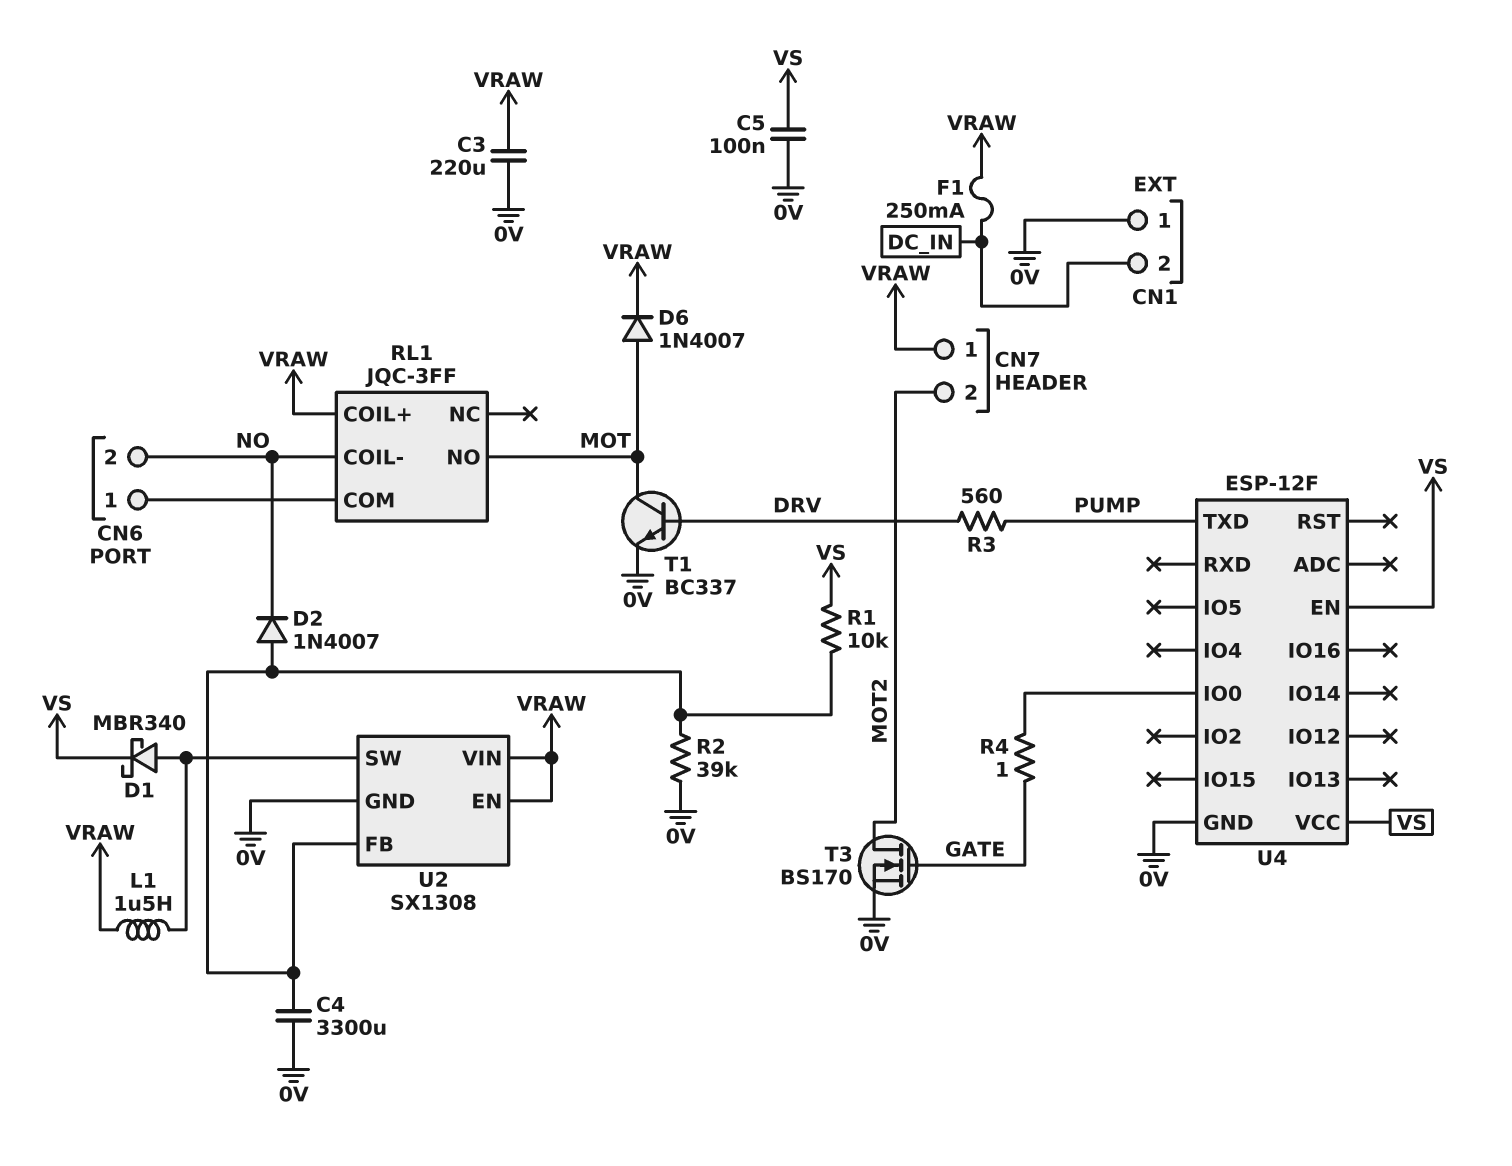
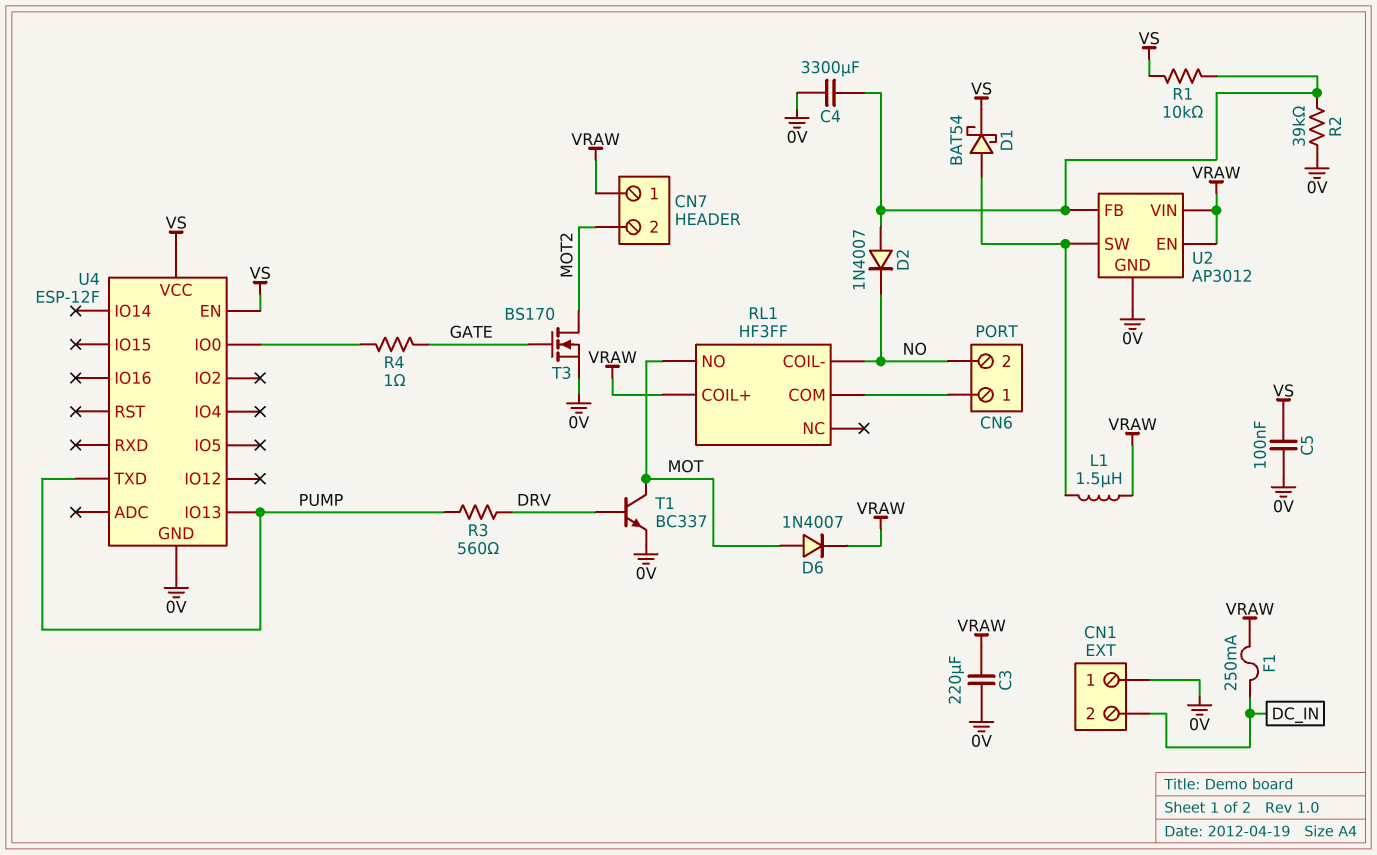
D1: schottky MBR340 (A U2/SW, K VS) -> schottky BAT54 (A U2/SW, K VS)
RL1: JQC-3FF -> HF3FF
U2: SX1308 -> AP3012
U4 pin IO13: none -> PUMP

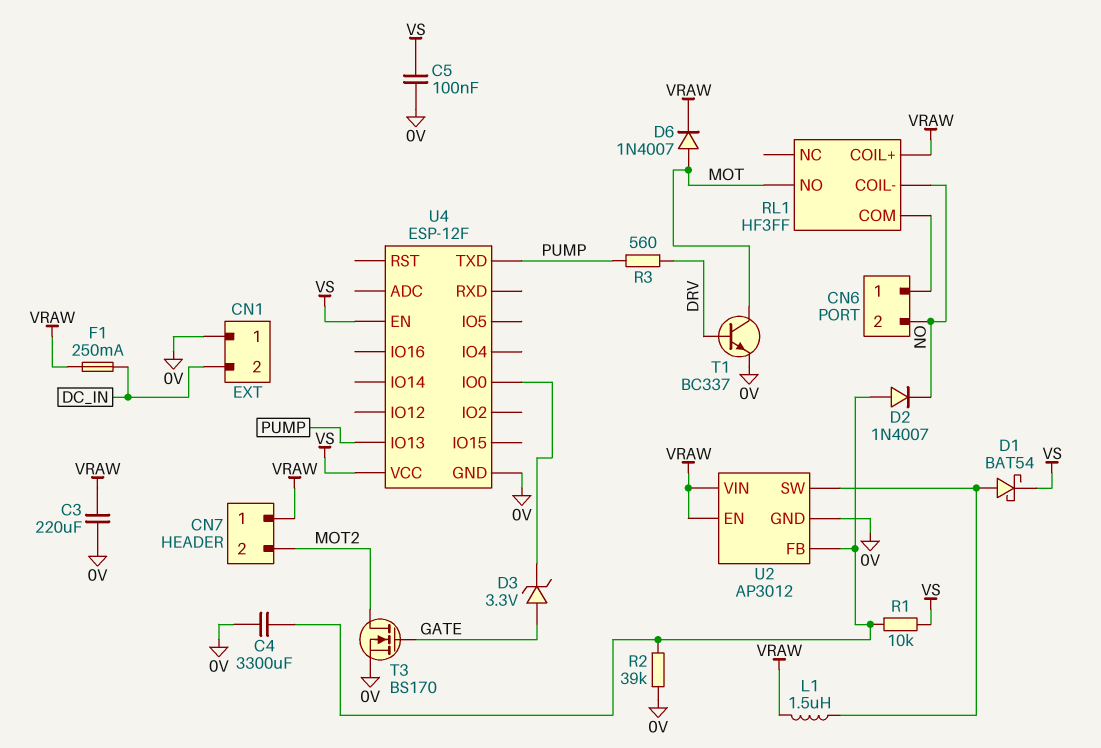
D3: none -> zener 3.3V (A GATE, K U4/IO0)
R4: 1 (GATE, U4/IO0) -> none

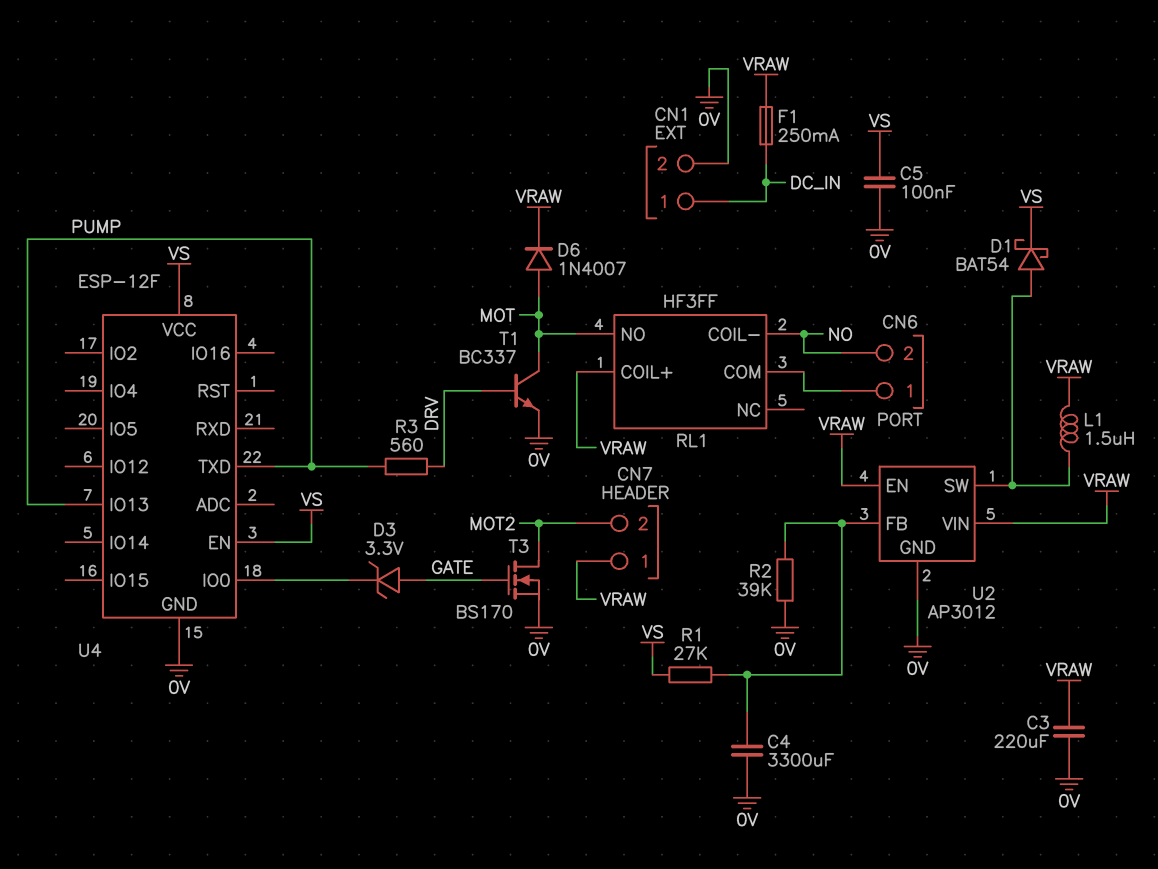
CN1 pin 1: 0V -> DC_IN
CN1 pin 2: DC_IN -> 0V
D2: diode 1N4007 (A U2/FB, K NO) -> none
R1: 10k (U2/FB, VS) -> 27k (U2/FB, VS)

